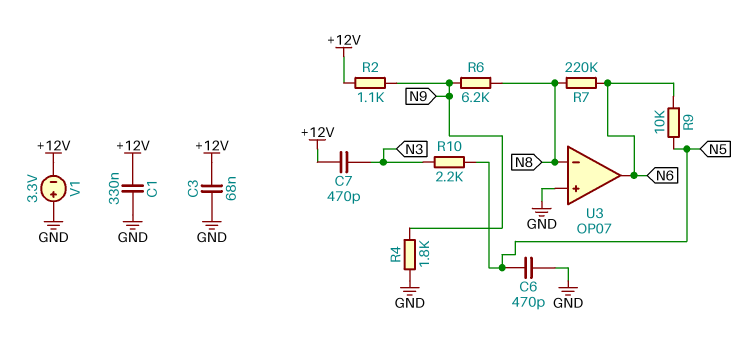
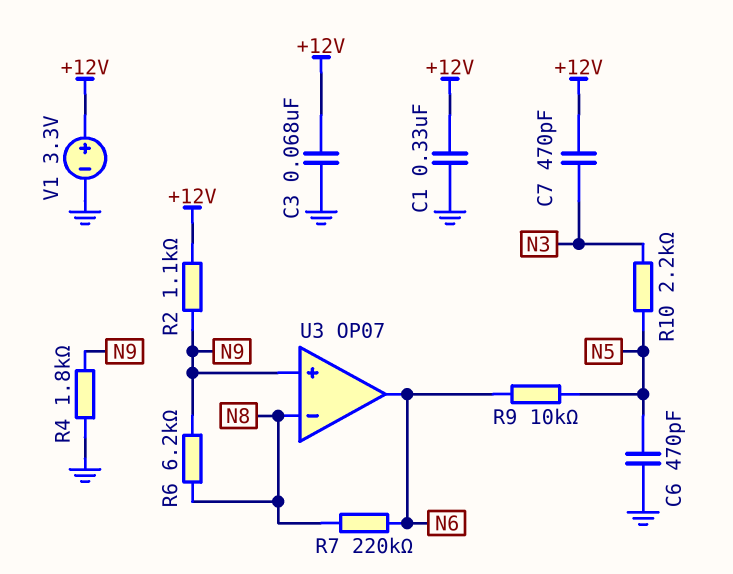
U3 pin in+: GND -> N9
V1: 3.3V (plus GND, minus +12V) -> 3.3V (plus +12V, minus GND)

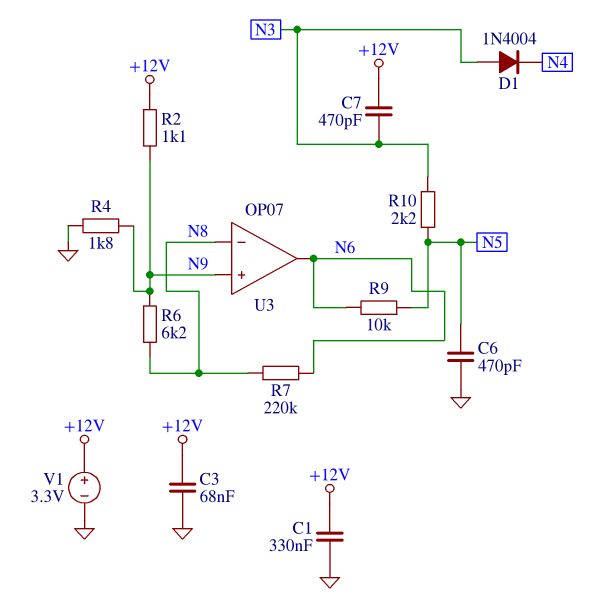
D1: none -> diode 1N4004 (A N3, K N4)

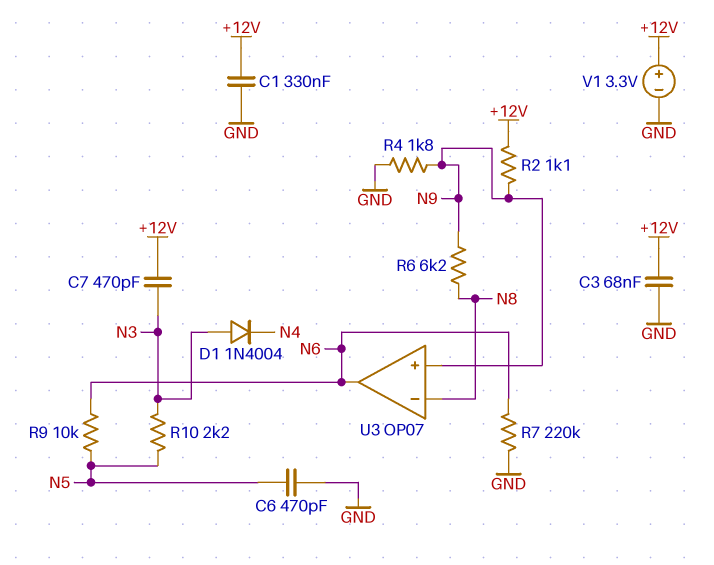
R7: 220k (N6, N8) -> 220k (GND, N6)

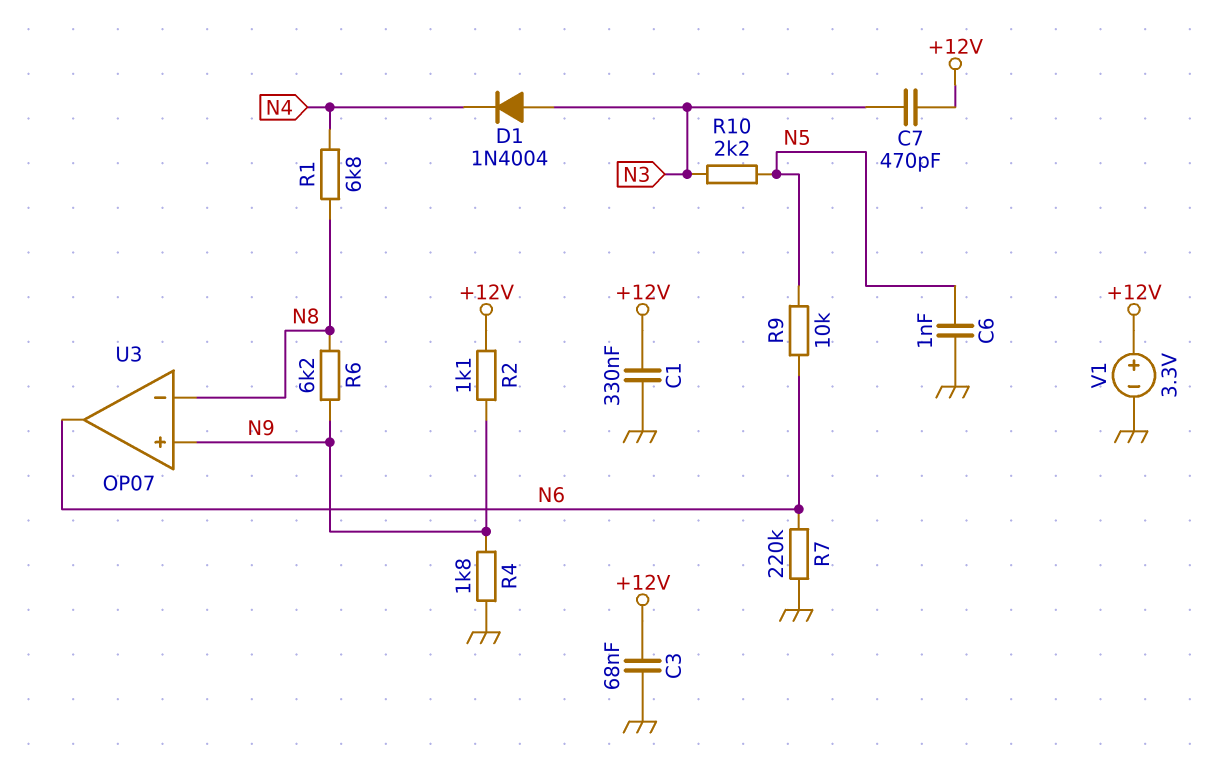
C6: 470pF (GND, N5) -> 1nF (GND, N5)
R1: none -> 6.8k (N4, N8)

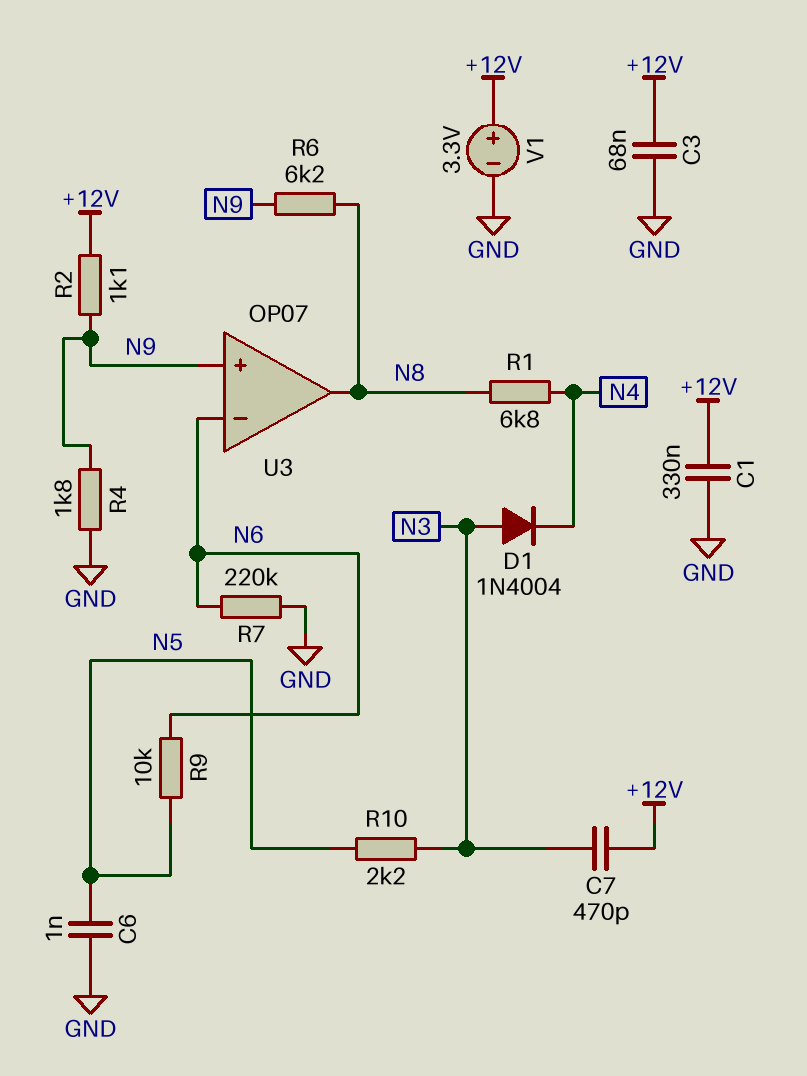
U3 pin in-: N8 -> N6
U3 pin out: N6 -> N8

